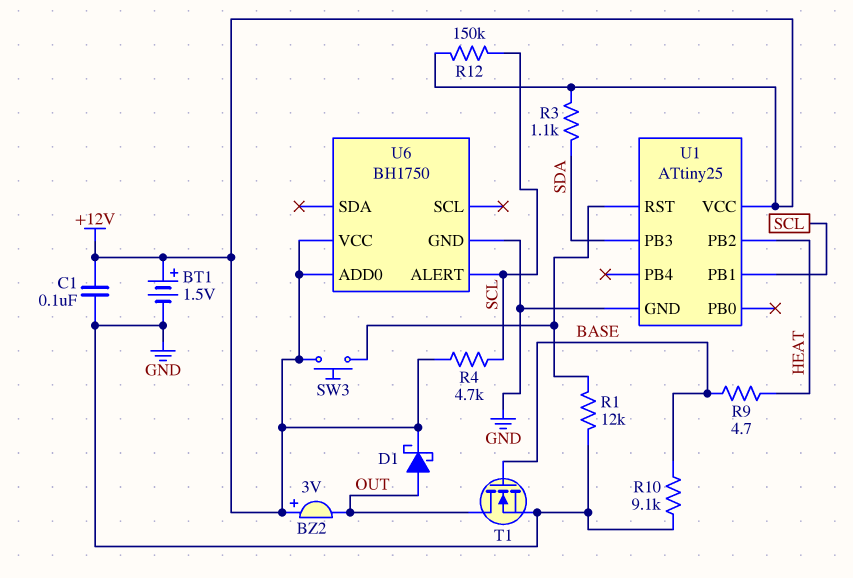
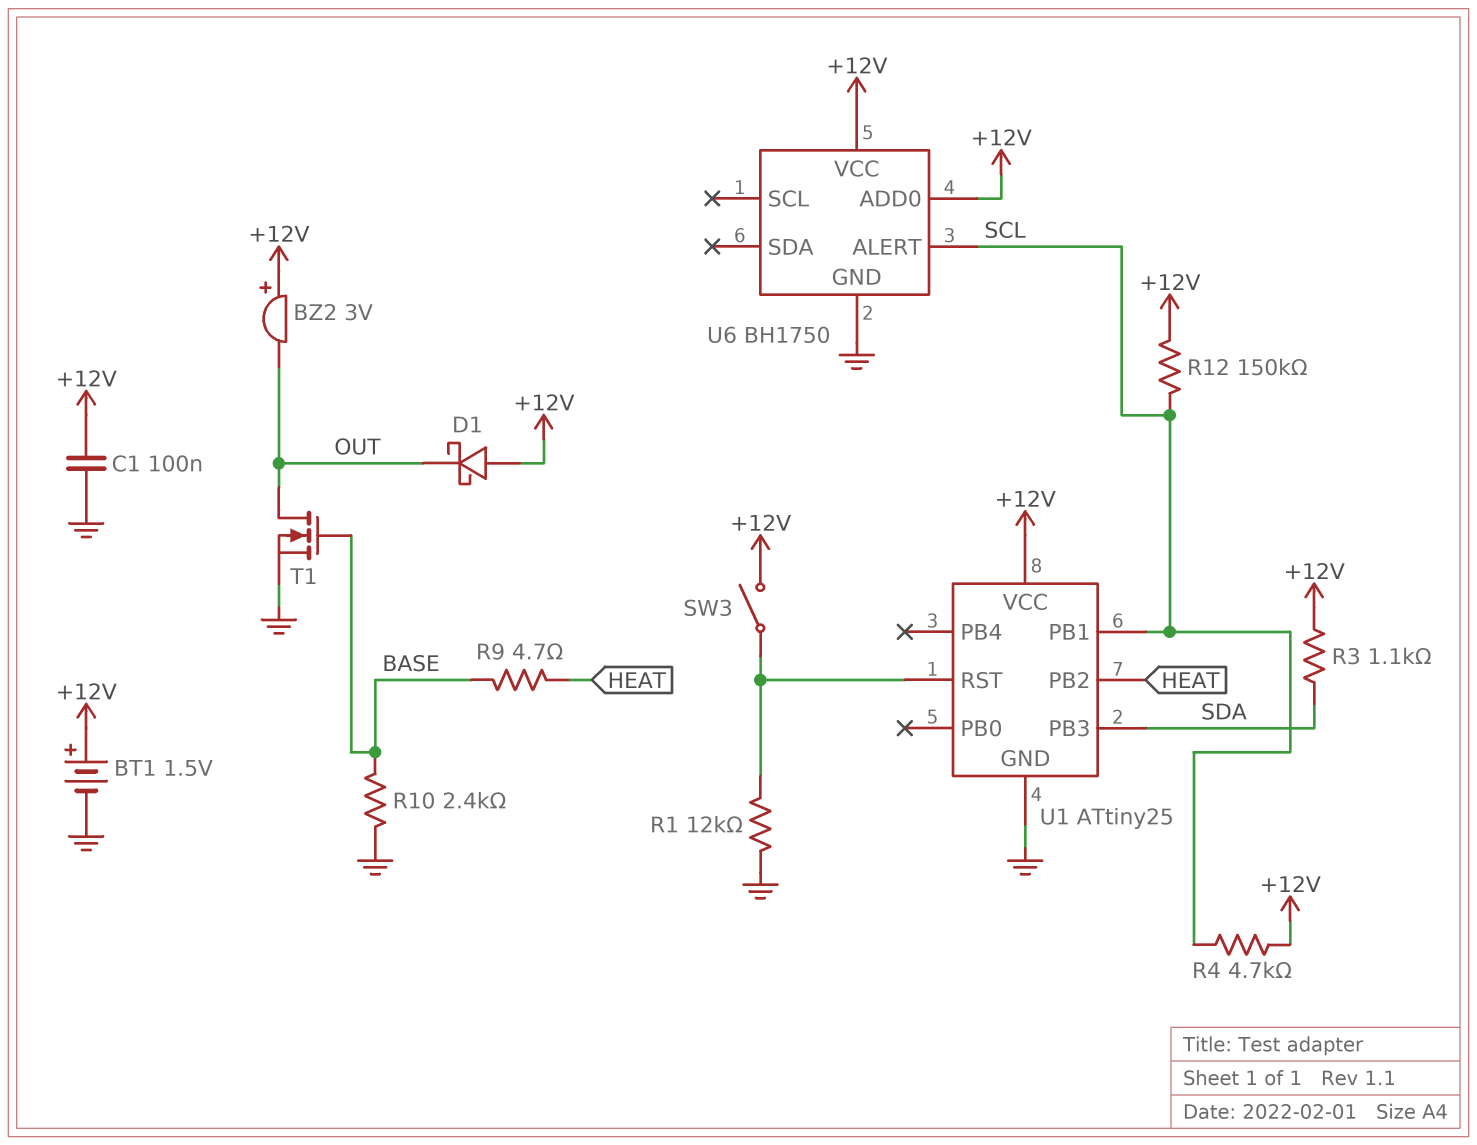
D1: schottky (A OUT, K +12V) -> schottky (A +12V, K OUT)
R10: 9.1k (BASE, GND) -> 2.4k (BASE, GND)
SW3: button (+12V, U1/RST) -> switch (+12V, U1/RST)

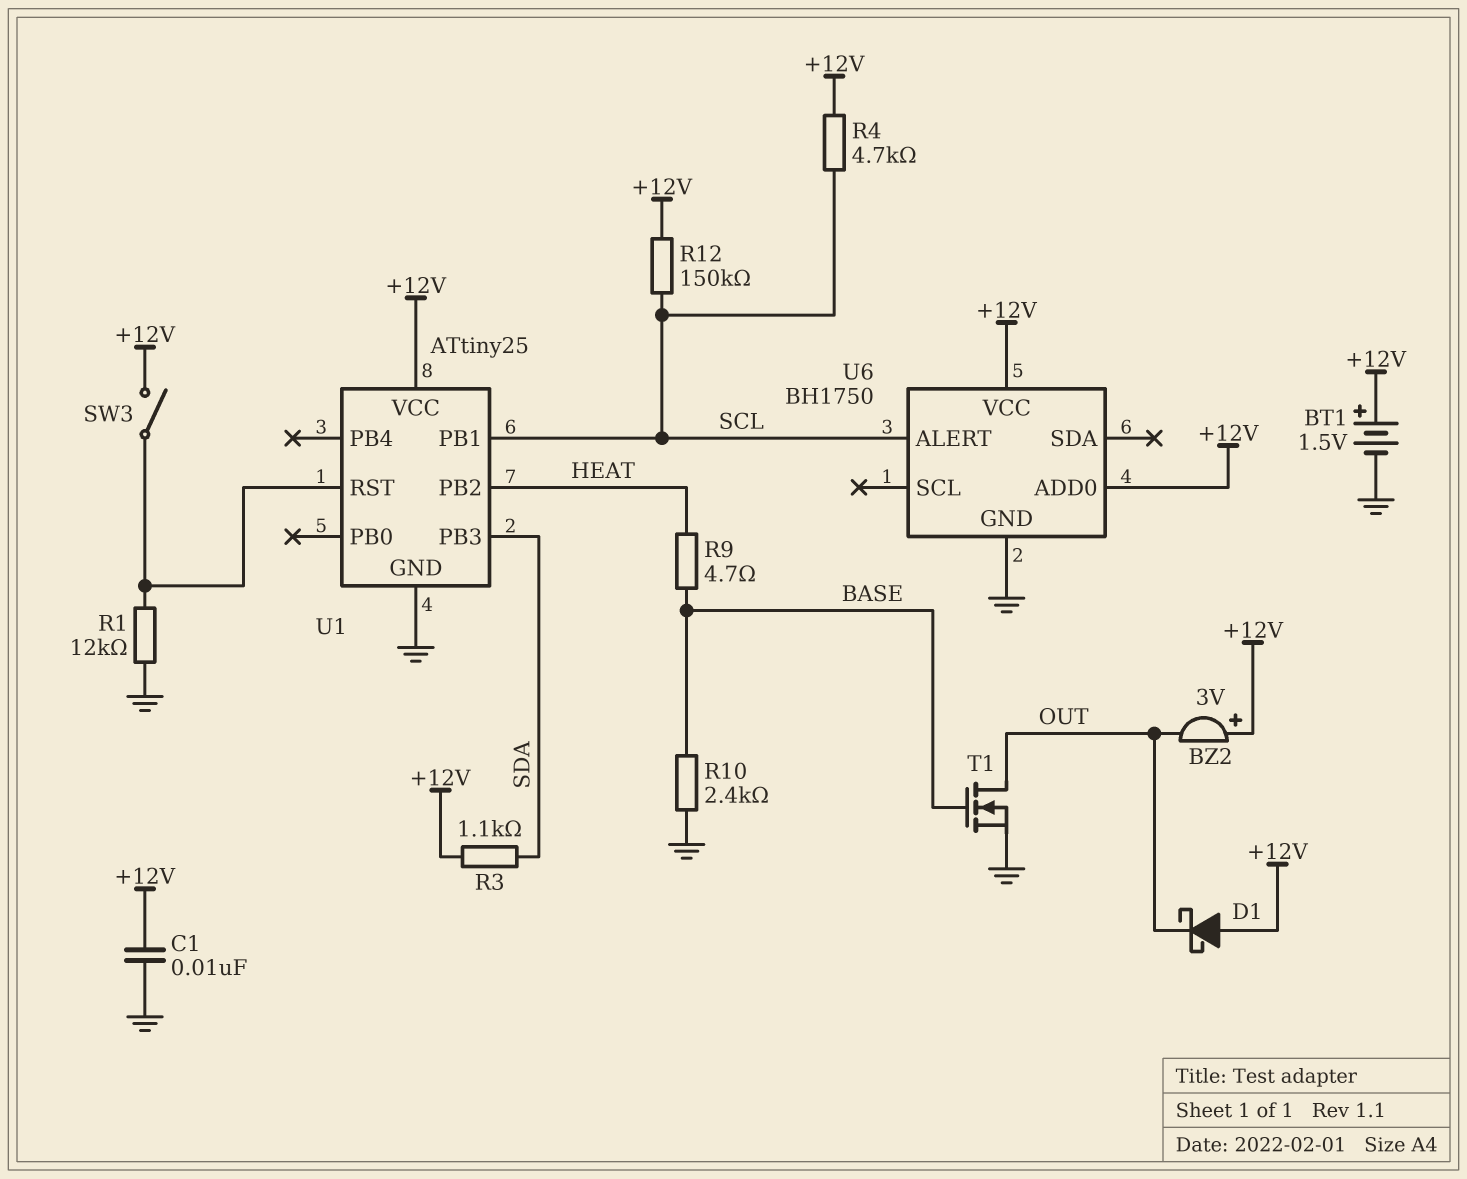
C1: 100nF (+12V, GND) -> 10nF (+12V, GND)

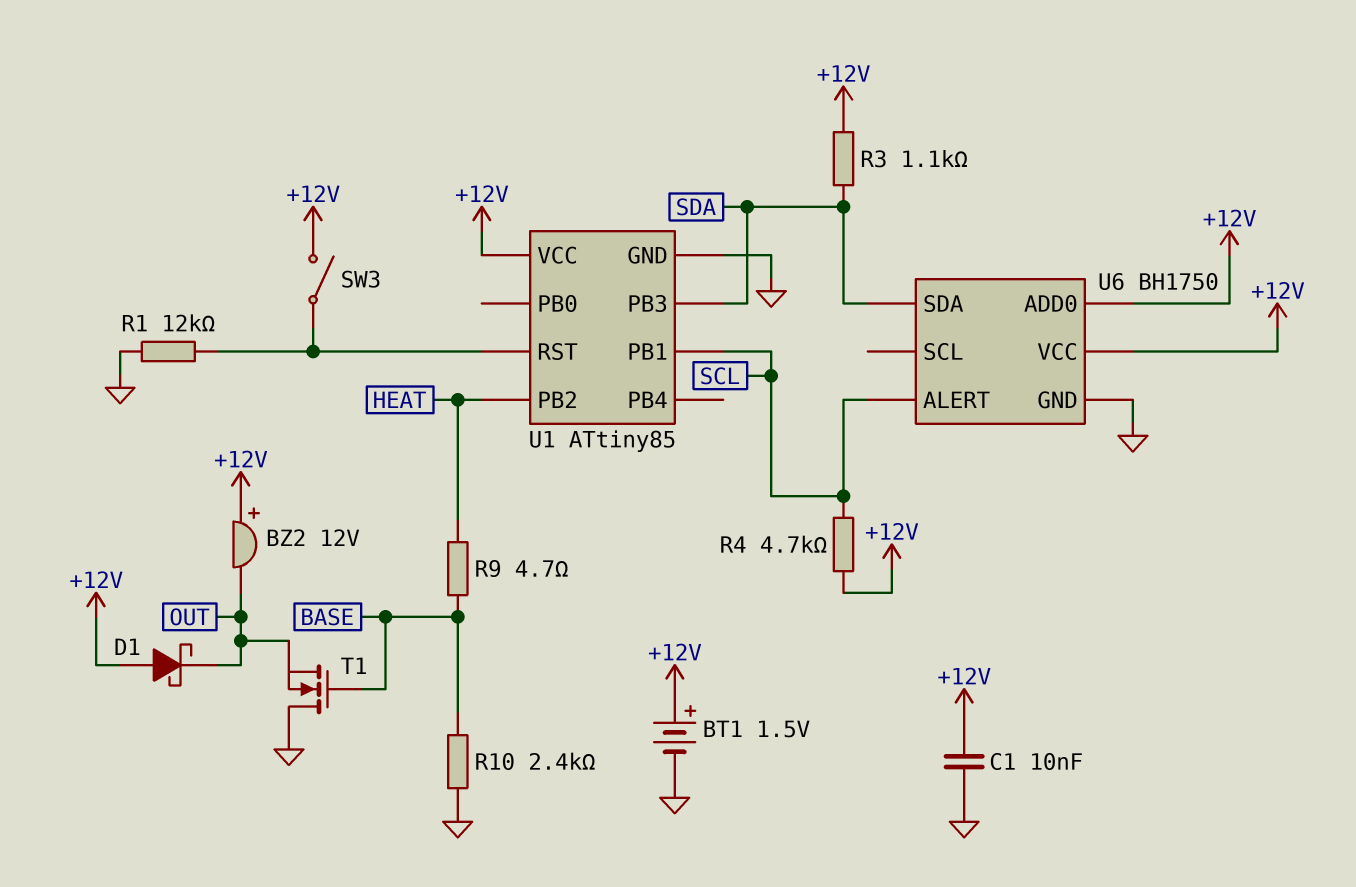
BZ2: buzzer 3V (plus +12V, minus OUT) -> buzzer 12V (plus +12V, minus OUT)
R12: 150k (+12V, SCL) -> none
T1: NMOS (G BASE, D OUT, S GND) -> NMOS (G BASE, D GND, S OUT)
U1: ATtiny25 -> ATtiny85
U6 pin SDA: none -> SDA

